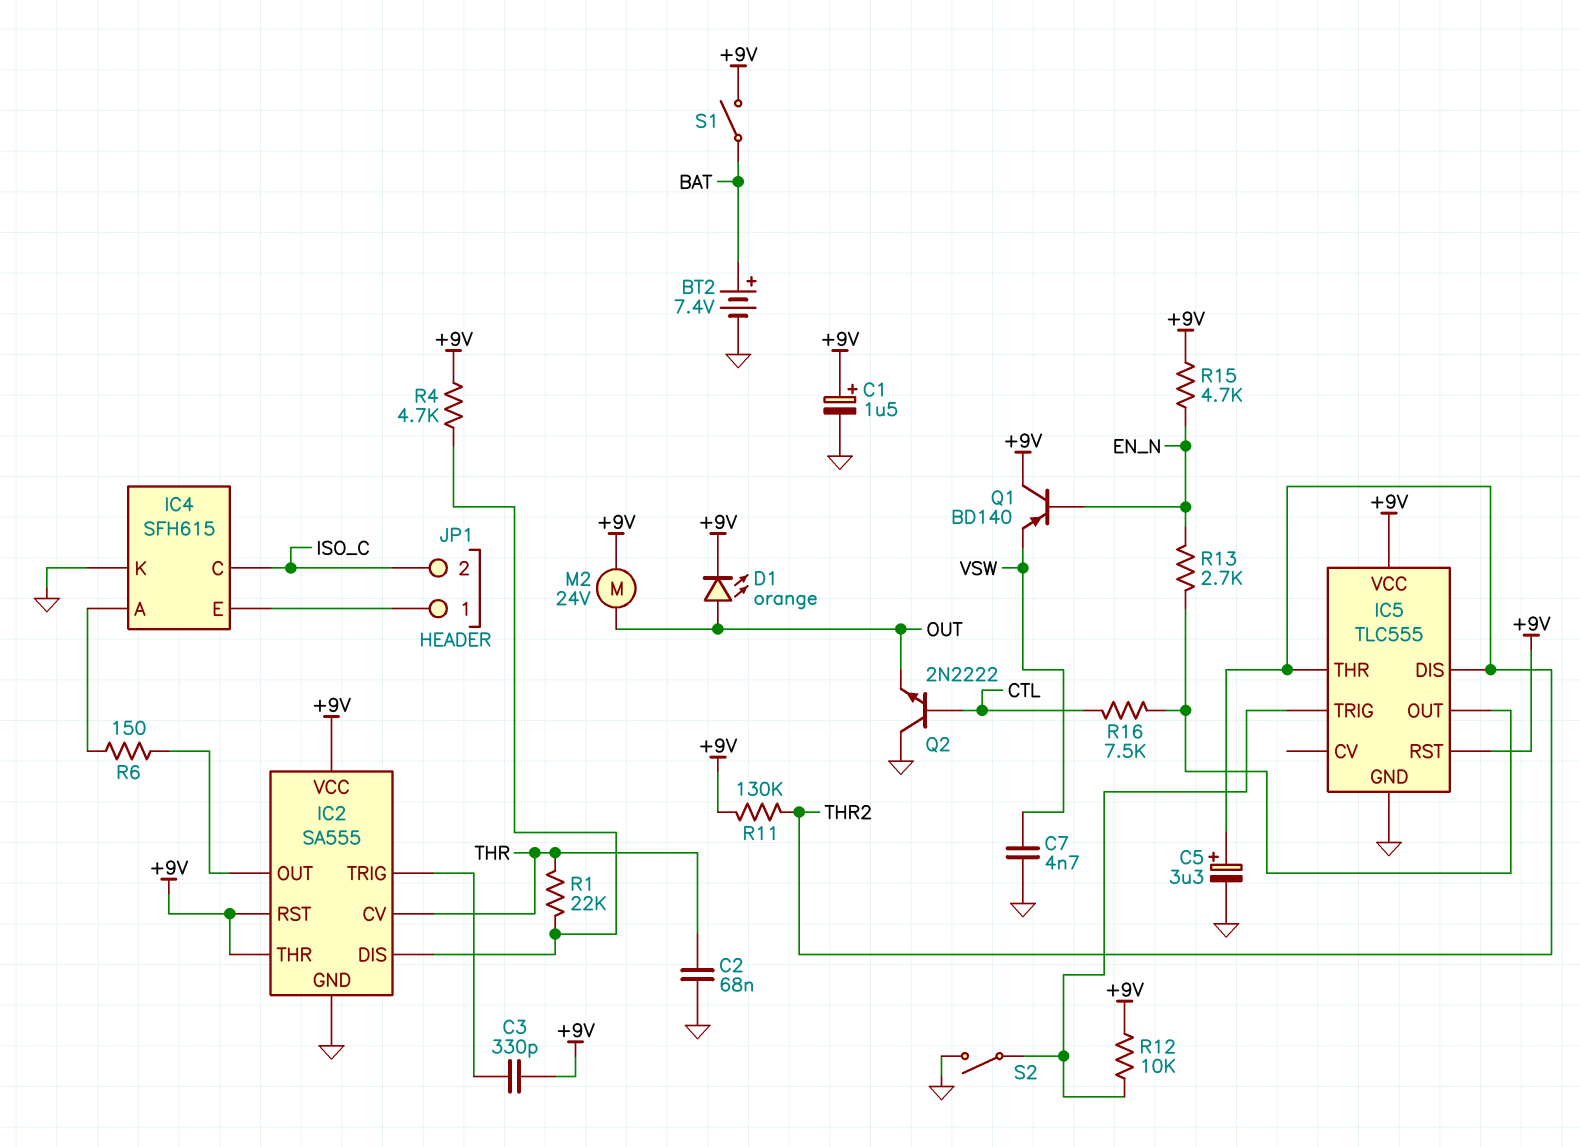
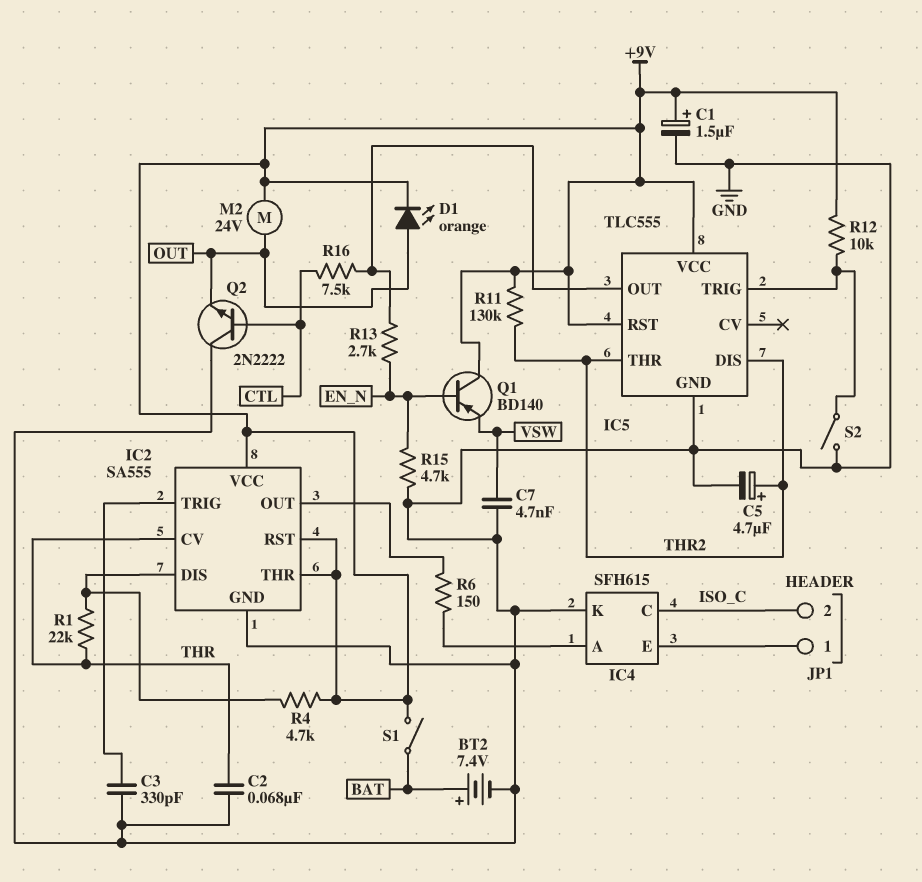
C3: 330pF (+9V, IC2/TRIG) -> 330pF (GND, IC2/TRIG)
C5: 3.3uF (plus THR2, minus GND) -> 4.7uF (plus THR2, minus GND)
R15: 4.7k (+9V, EN_N) -> 4.7k (EN_N, GND)

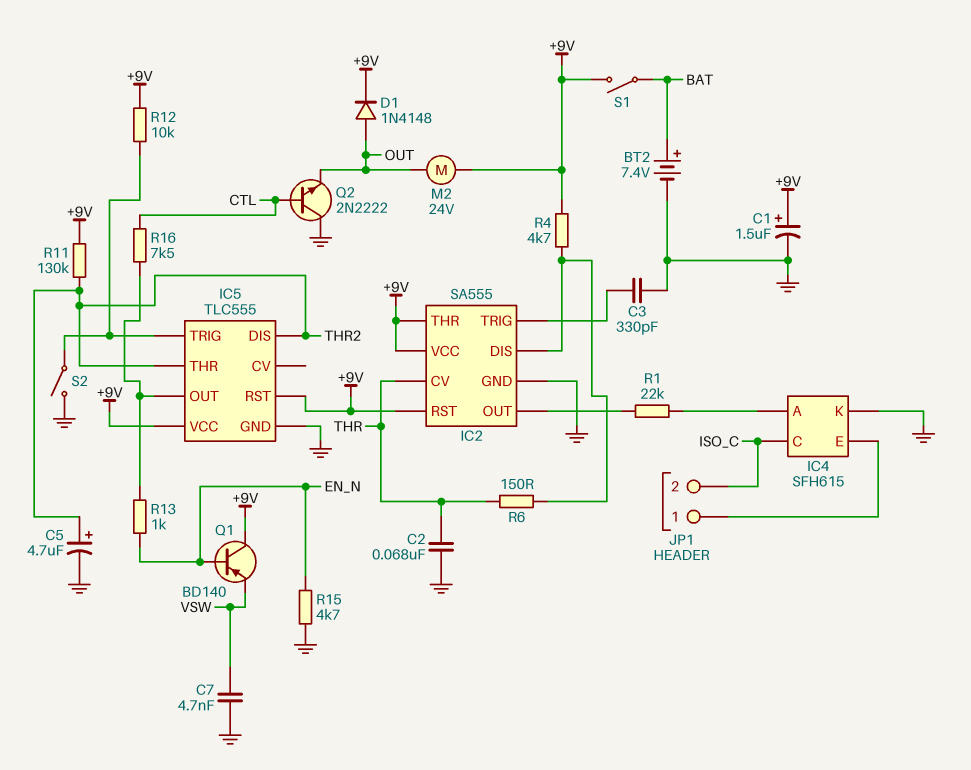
D1: LED orange (A OUT, K +9V) -> diode 1N4148 (A OUT, K +9V)
R1: 22k (IC2/DIS, THR) -> 22k (IC2/OUT, IC4/A)
R6: 150 (IC2/OUT, IC4/A) -> 150 (IC2/DIS, THR)
R13: 2.7k (EN_N, IC5/OUT) -> 1k (EN_N, IC5/OUT)

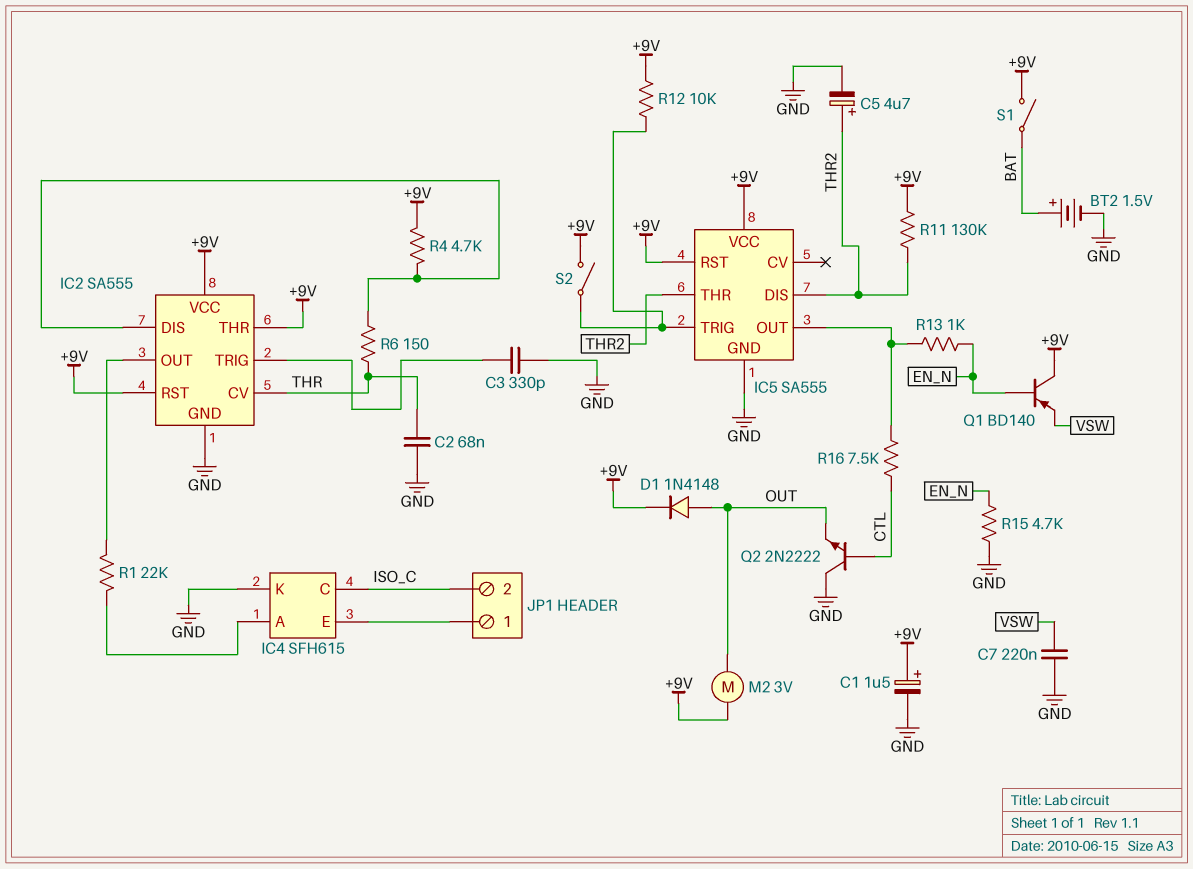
BT2: 7.4V (plus BAT, minus GND) -> 1.5V (plus BAT, minus GND)
C7: 4.7nF (GND, VSW) -> 220nF (GND, VSW)
IC5: TLC555 -> SA555
M2: motor 24V (+9V, OUT) -> motor 3V (+9V, OUT)
S2: switch (GND, IC5/TRIG) -> switch (+9V, IC5/TRIG)

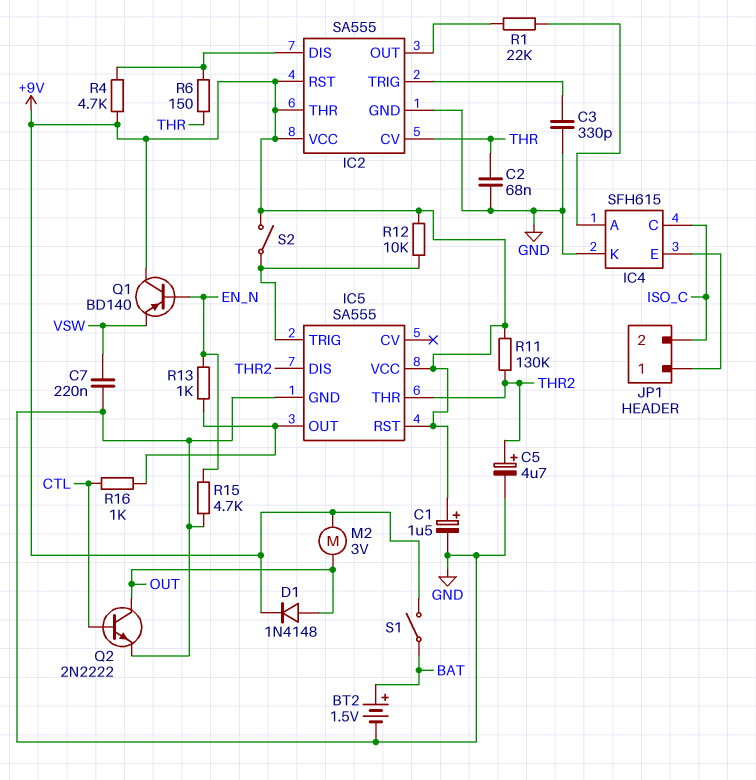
Q2: NPN 2N2222 (B CTL, C GND, E OUT) -> NPN 2N2222 (B CTL, C OUT, E GND)
R16: 7.5k (CTL, IC5/OUT) -> 1k (CTL, IC5/OUT)

